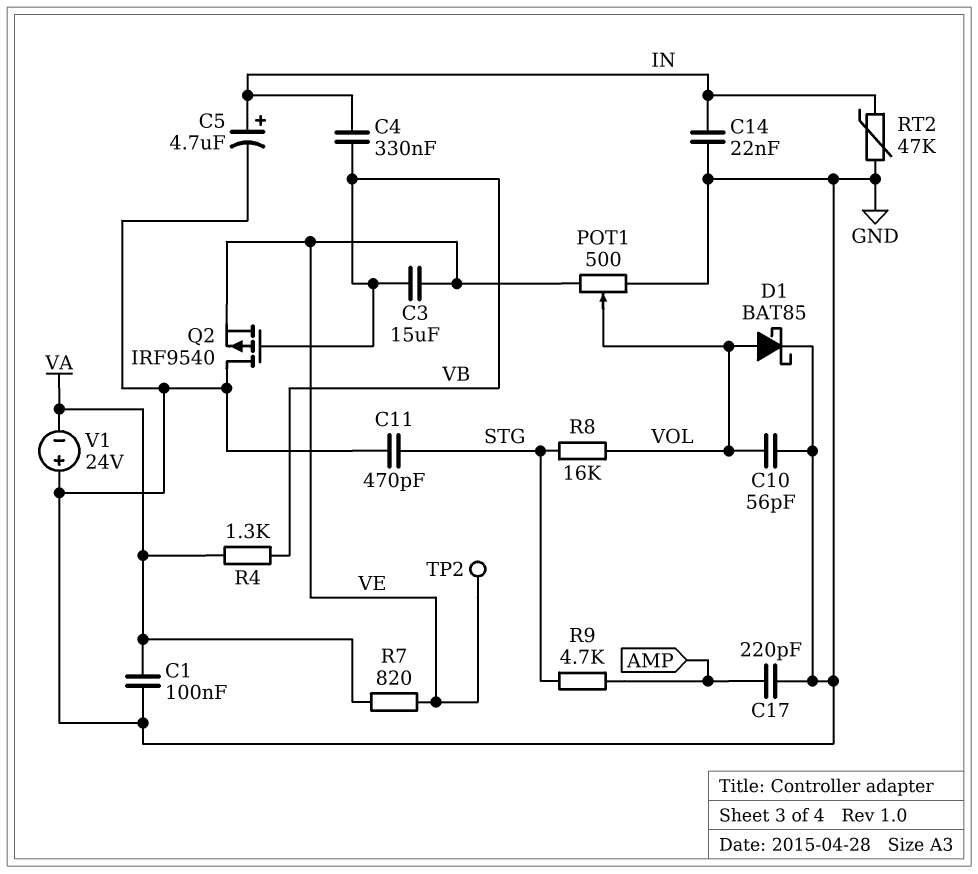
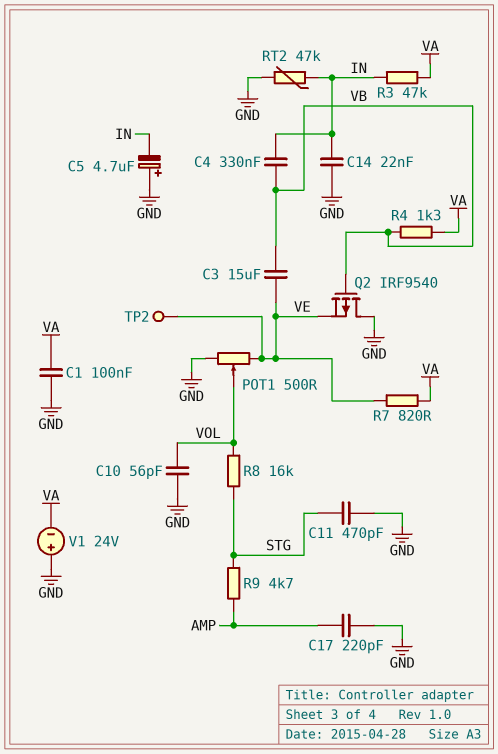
C5: 4.7uF (plus IN, minus GND) -> 4.7uF (plus GND, minus IN)
D1: schottky BAT85 (A VOL, K GND) -> none
R3: none -> 47k (IN, VA)

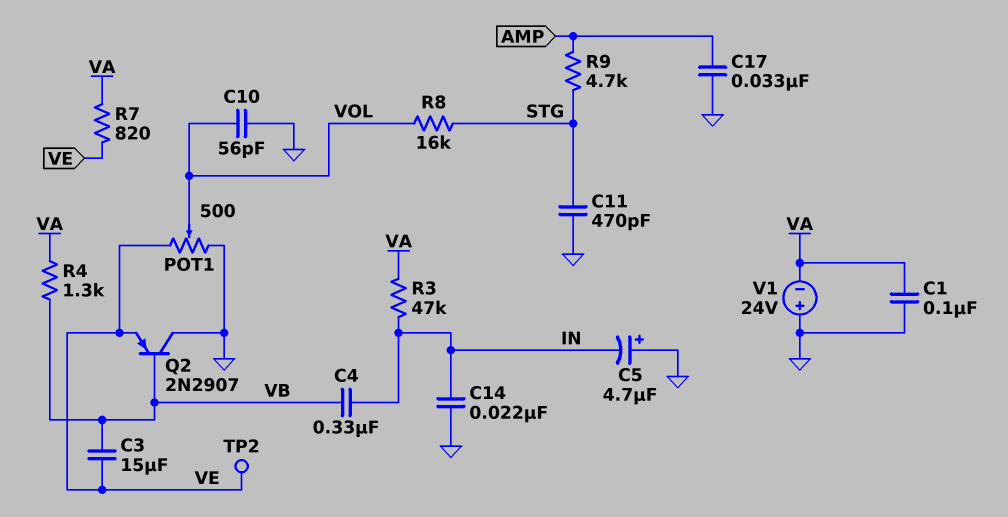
C17: 220pF (AMP, GND) -> 33nF (AMP, GND)
Q2: PMOS IRF9540 (G VB, D GND, S VE) -> PNP 2N2907 (B VB, C GND, E VE)
RT2: 47k (GND, IN) -> none

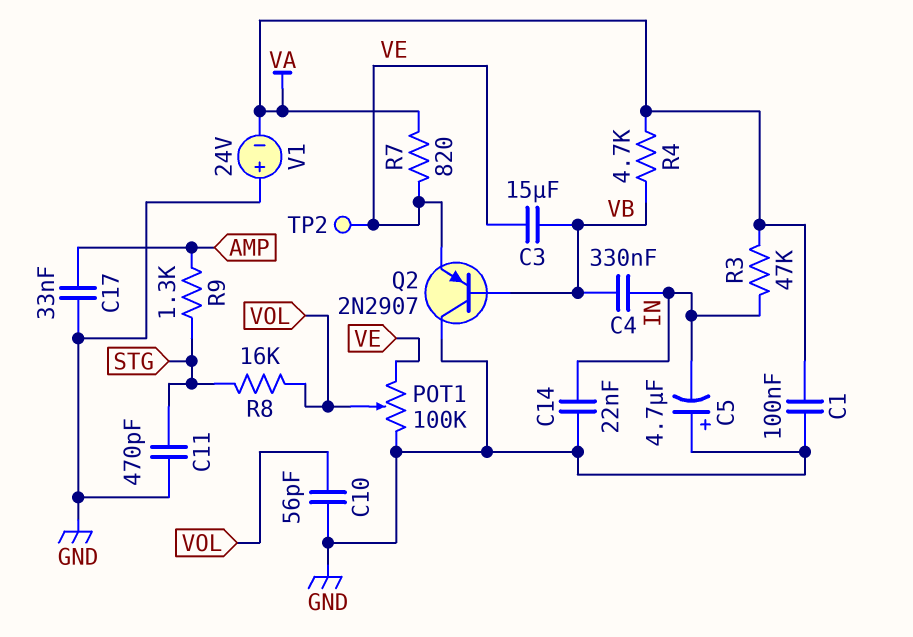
POT1: 500 (GND, VE, wiper VOL) -> 100k (GND, VE, wiper VOL)
R4: 1.3k (VA, VB) -> 4.7k (VA, VB)
R9: 4.7k (AMP, STG) -> 1.3k (AMP, STG)

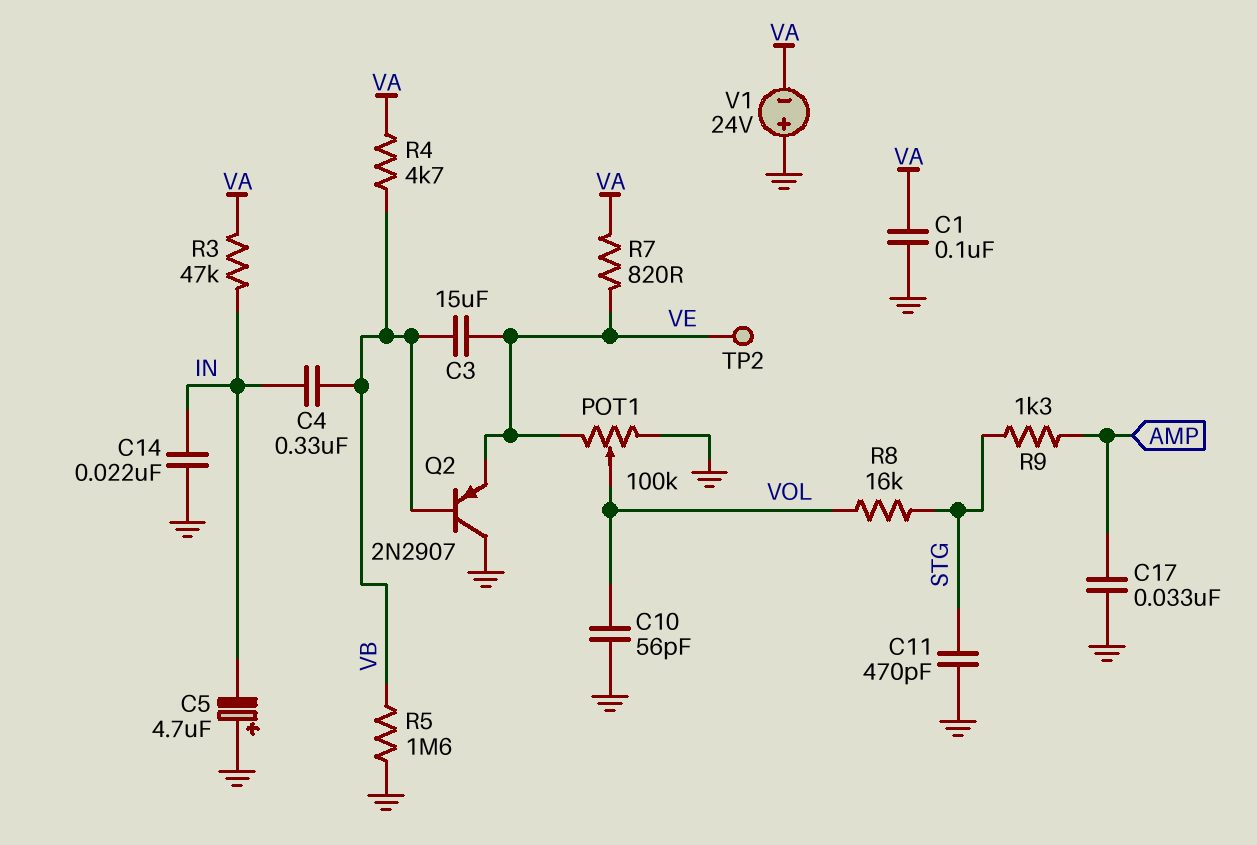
R5: none -> 1.6M (GND, VB)

